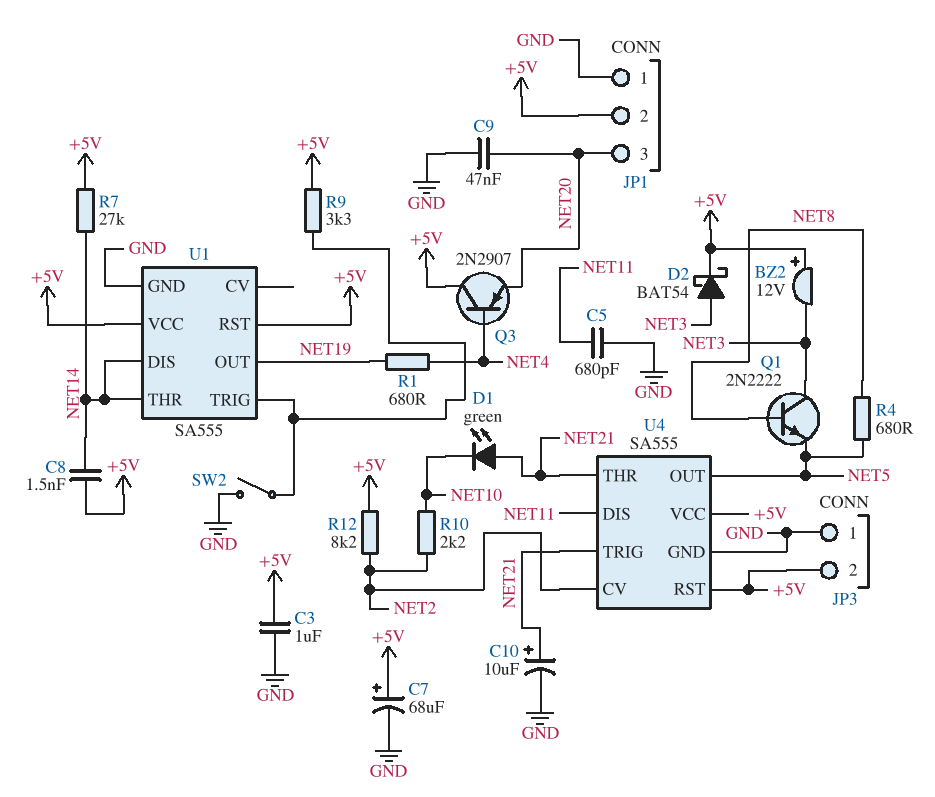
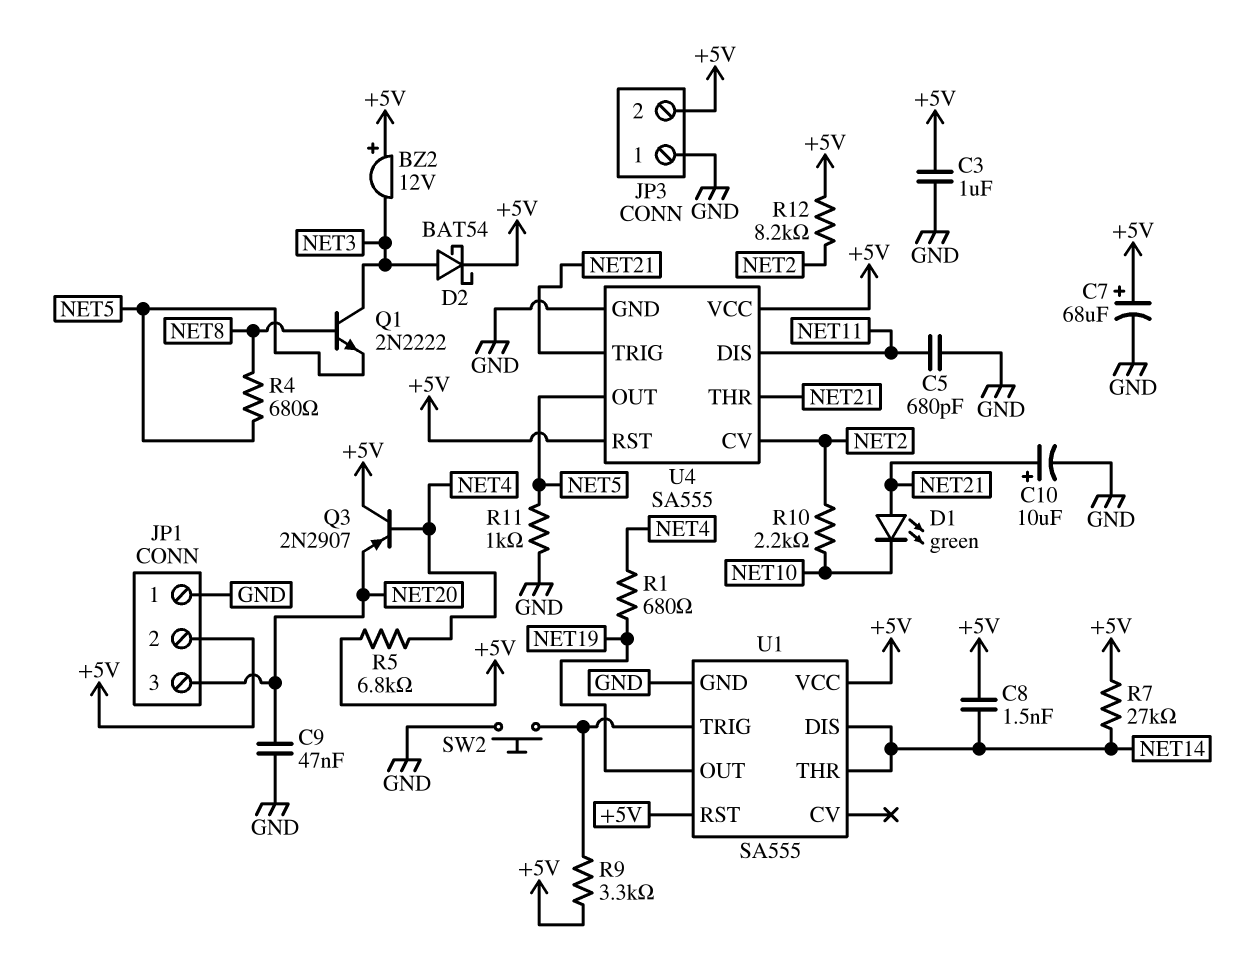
R5: none -> 6.8k (+5V, NET4)
R11: none -> 1k (GND, NET5)
SW2: switch (GND, U1/TRIG) -> button (GND, U1/TRIG)

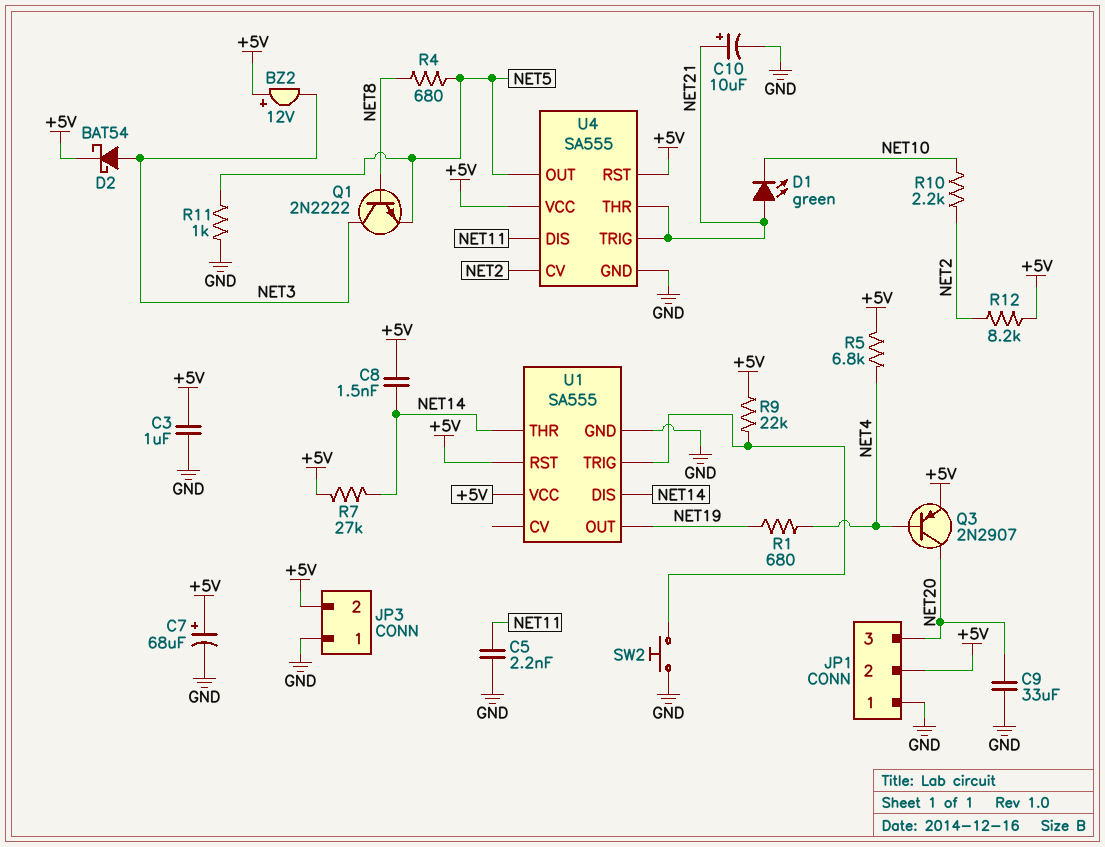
C5: 680pF (GND, NET11) -> 2.2nF (GND, NET11)
C9: 47nF (GND, NET20) -> 33uF (GND, NET20)
Q3: PNP 2N2907 (B NET4, C +5V, E NET20) -> PNP 2N2907 (B NET4, C NET20, E +5V)
R9: 3.3k (+5V, U1/TRIG) -> 22k (+5V, U1/TRIG)

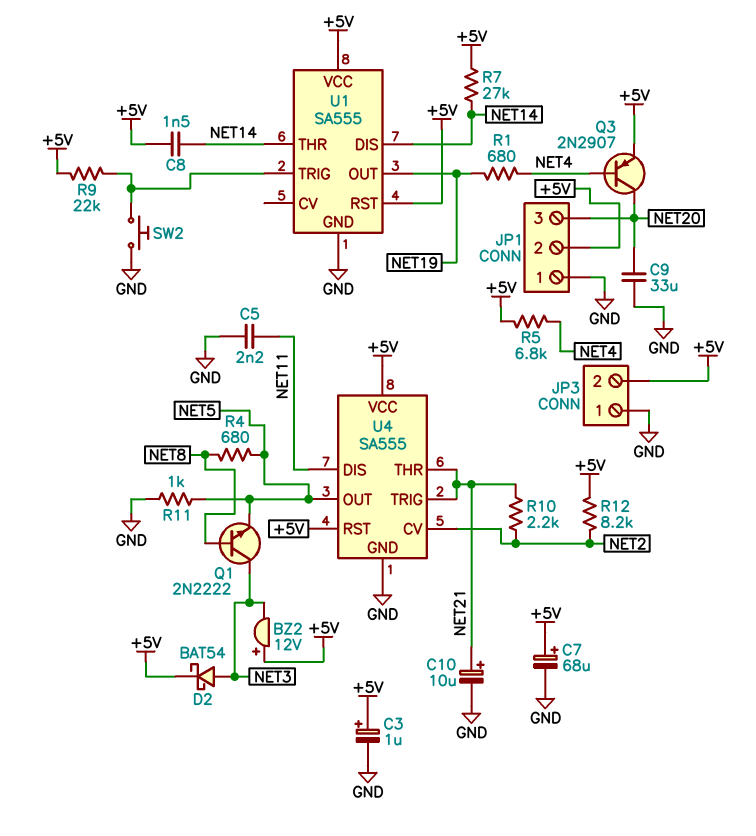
C3: 1uF (+5V, GND) -> 1uF (plus +5V, minus GND)
D1: LED green (A NET21, K NET10) -> none
R10: 2.2k (NET2, NET10) -> 2.2k (NET2, NET21)

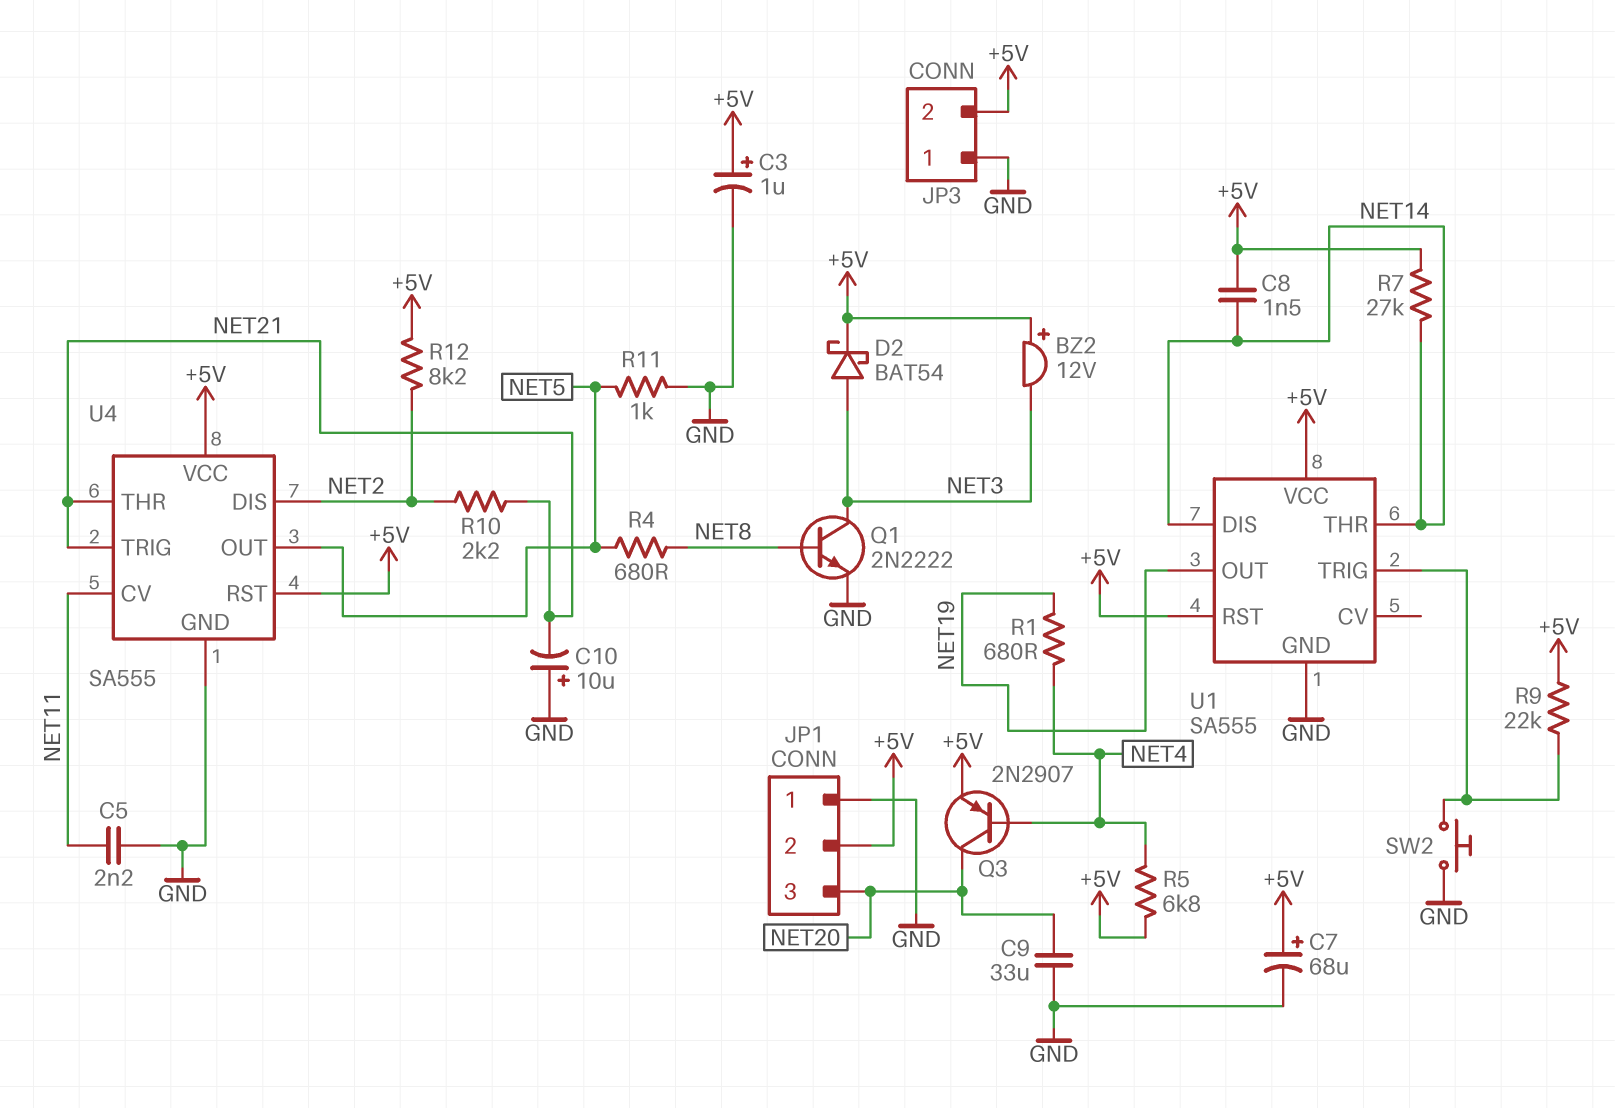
C10: 10uF (plus NET21, minus GND) -> 10uF (plus GND, minus NET21)
Q1: NPN 2N2222 (B NET8, C NET3, E NET5) -> NPN 2N2222 (B NET8, C NET3, E GND)
U4 pin CV: NET2 -> NET11
U4 pin DIS: NET11 -> NET2

